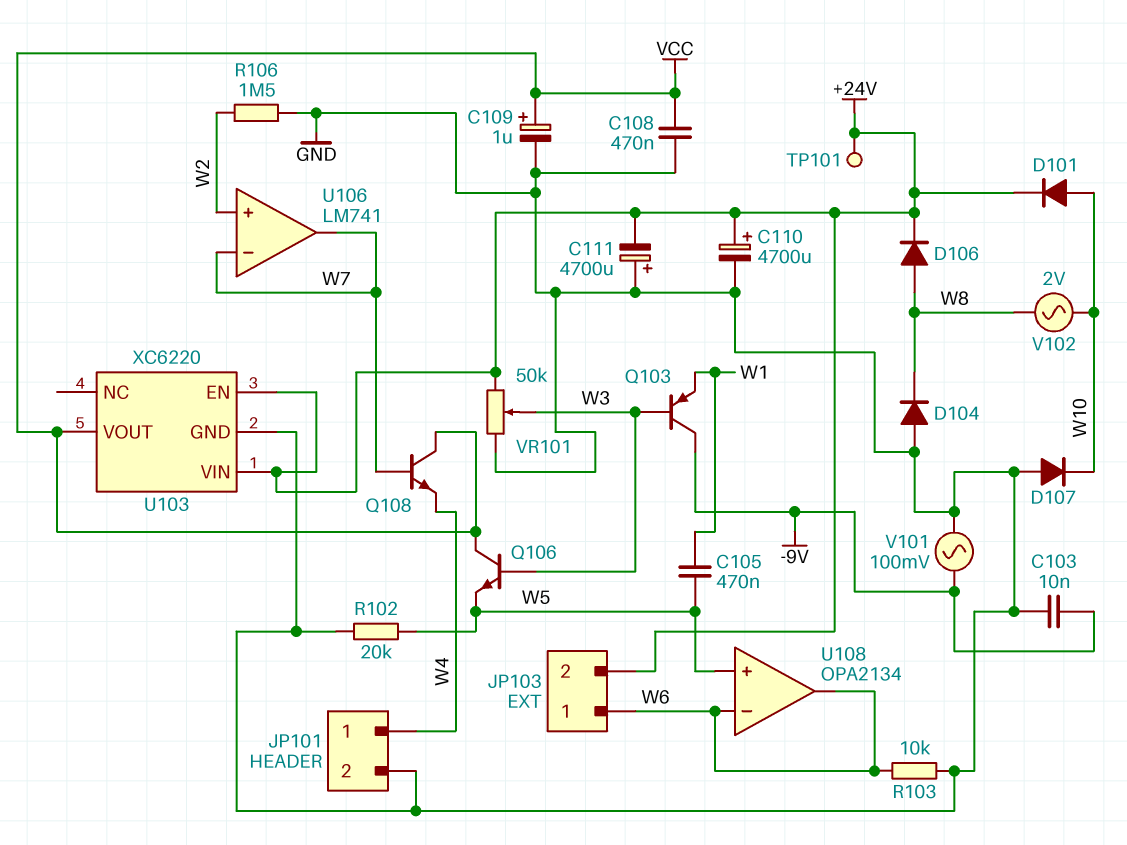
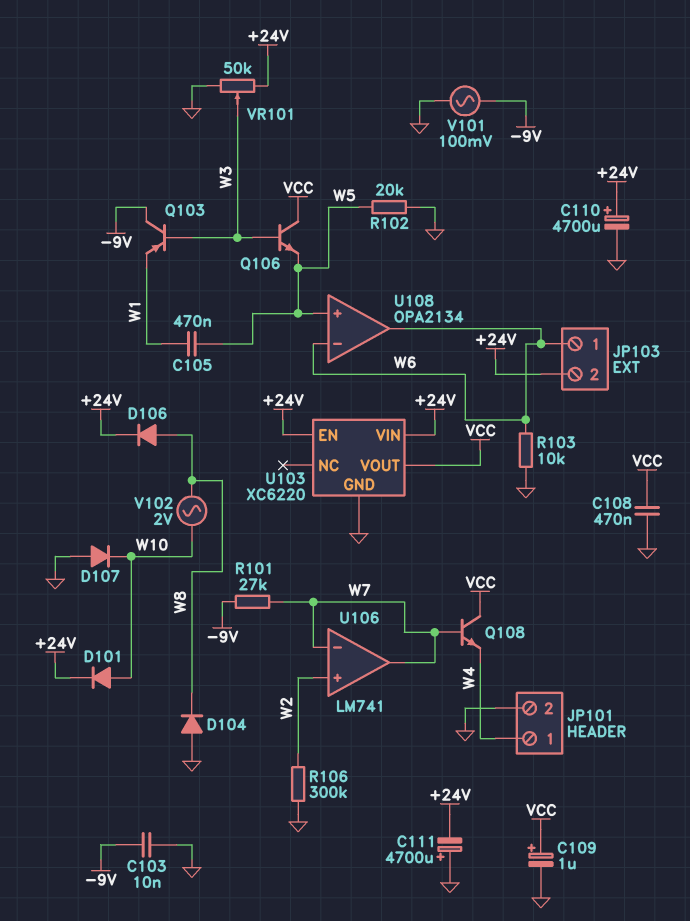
R101: none -> 27k (-9V, W7)
R106: 1.5M (GND, W2) -> 300k (GND, W2)
TP101: test point (+24V) -> none

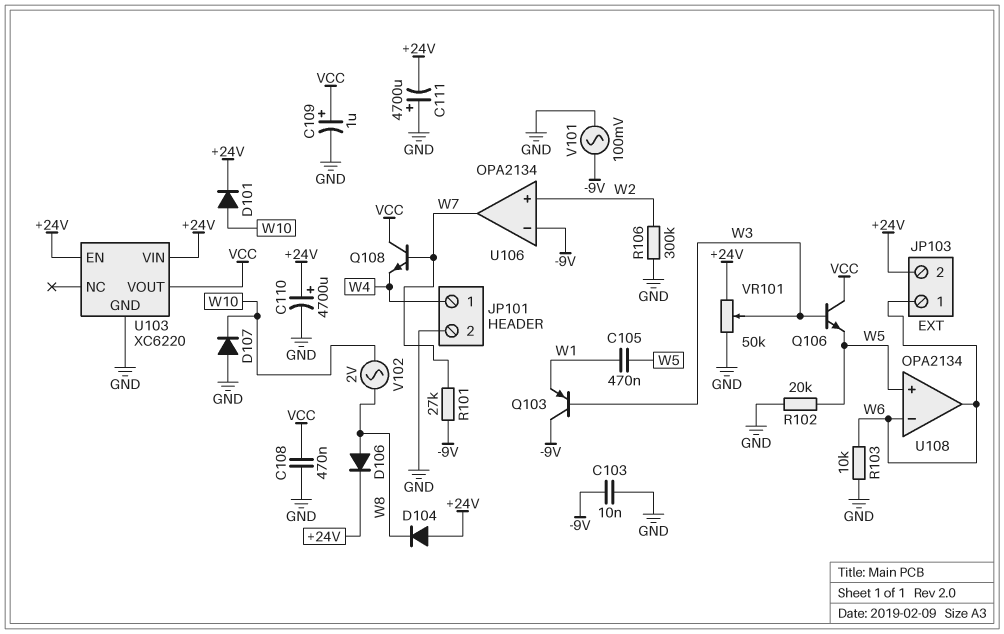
D104: diode (A GND, K W8) -> diode (A +24V, K W8)
U106: LM741 -> OPA2134
U106 pin in-: W7 -> -9V

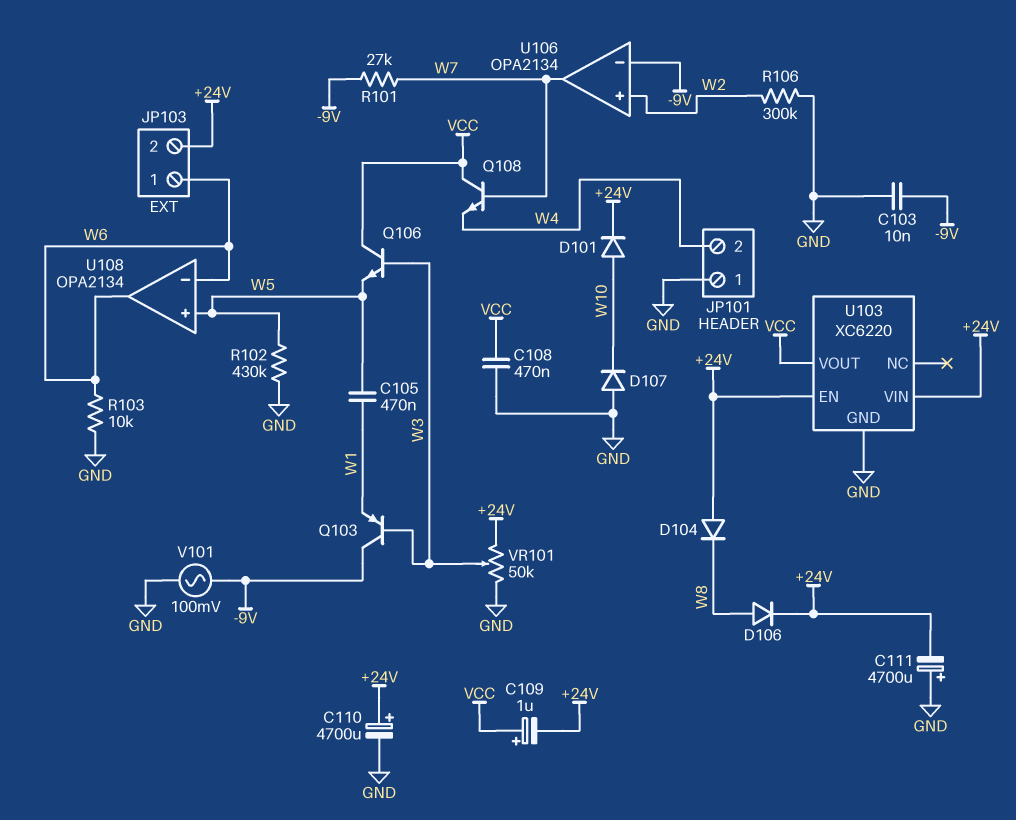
C109: 1uF (plus VCC, minus GND) -> 1uF (plus VCC, minus +24V)
JP101 pin 1: W4 -> GND
JP101 pin 2: GND -> W4
R102: 20k (GND, W5) -> 430k (GND, W5)
V102: AC 2V (W8, W10) -> none

